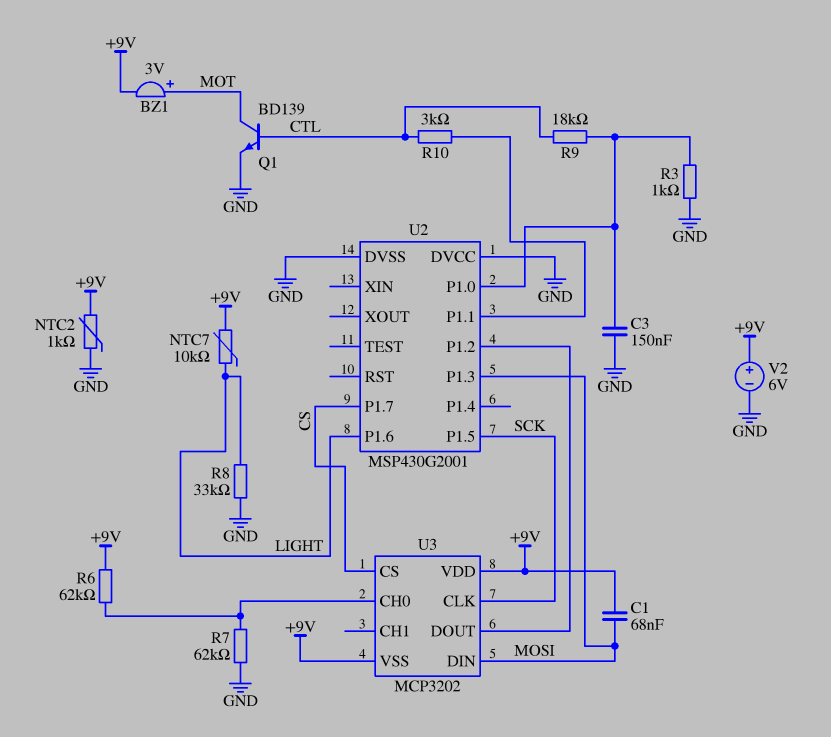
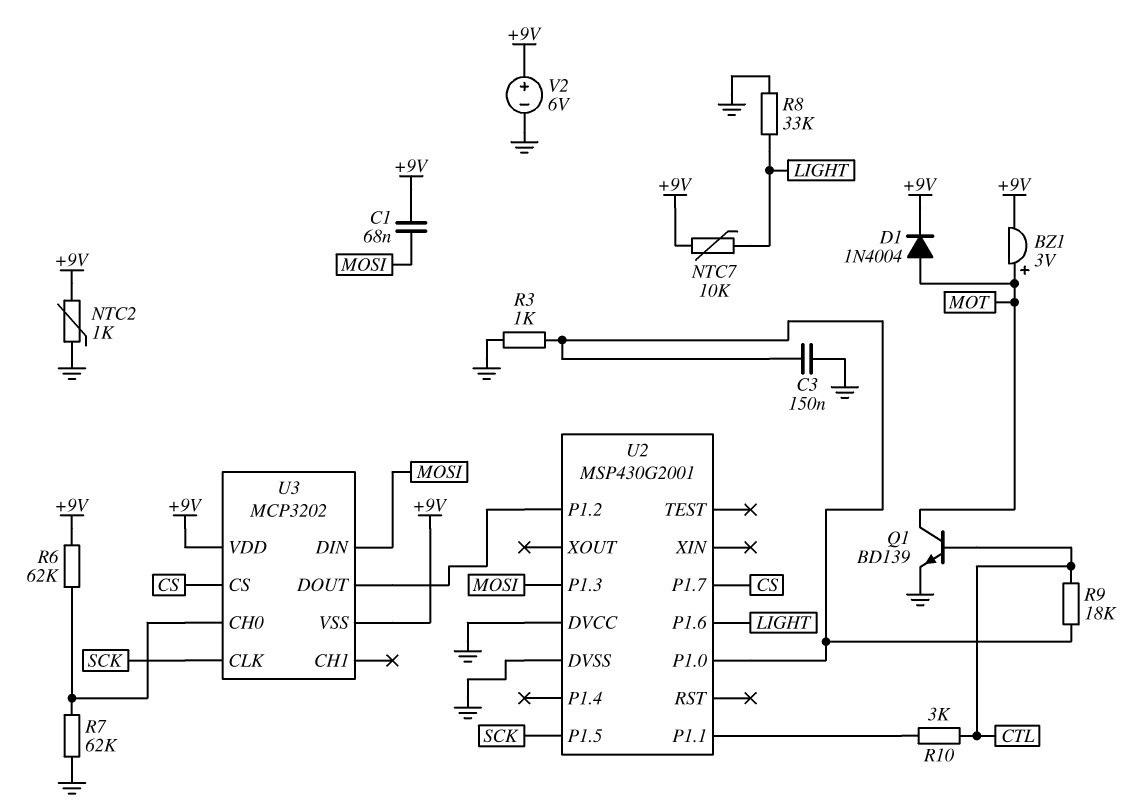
D1: none -> diode 1N4004 (A MOT, K +9V)

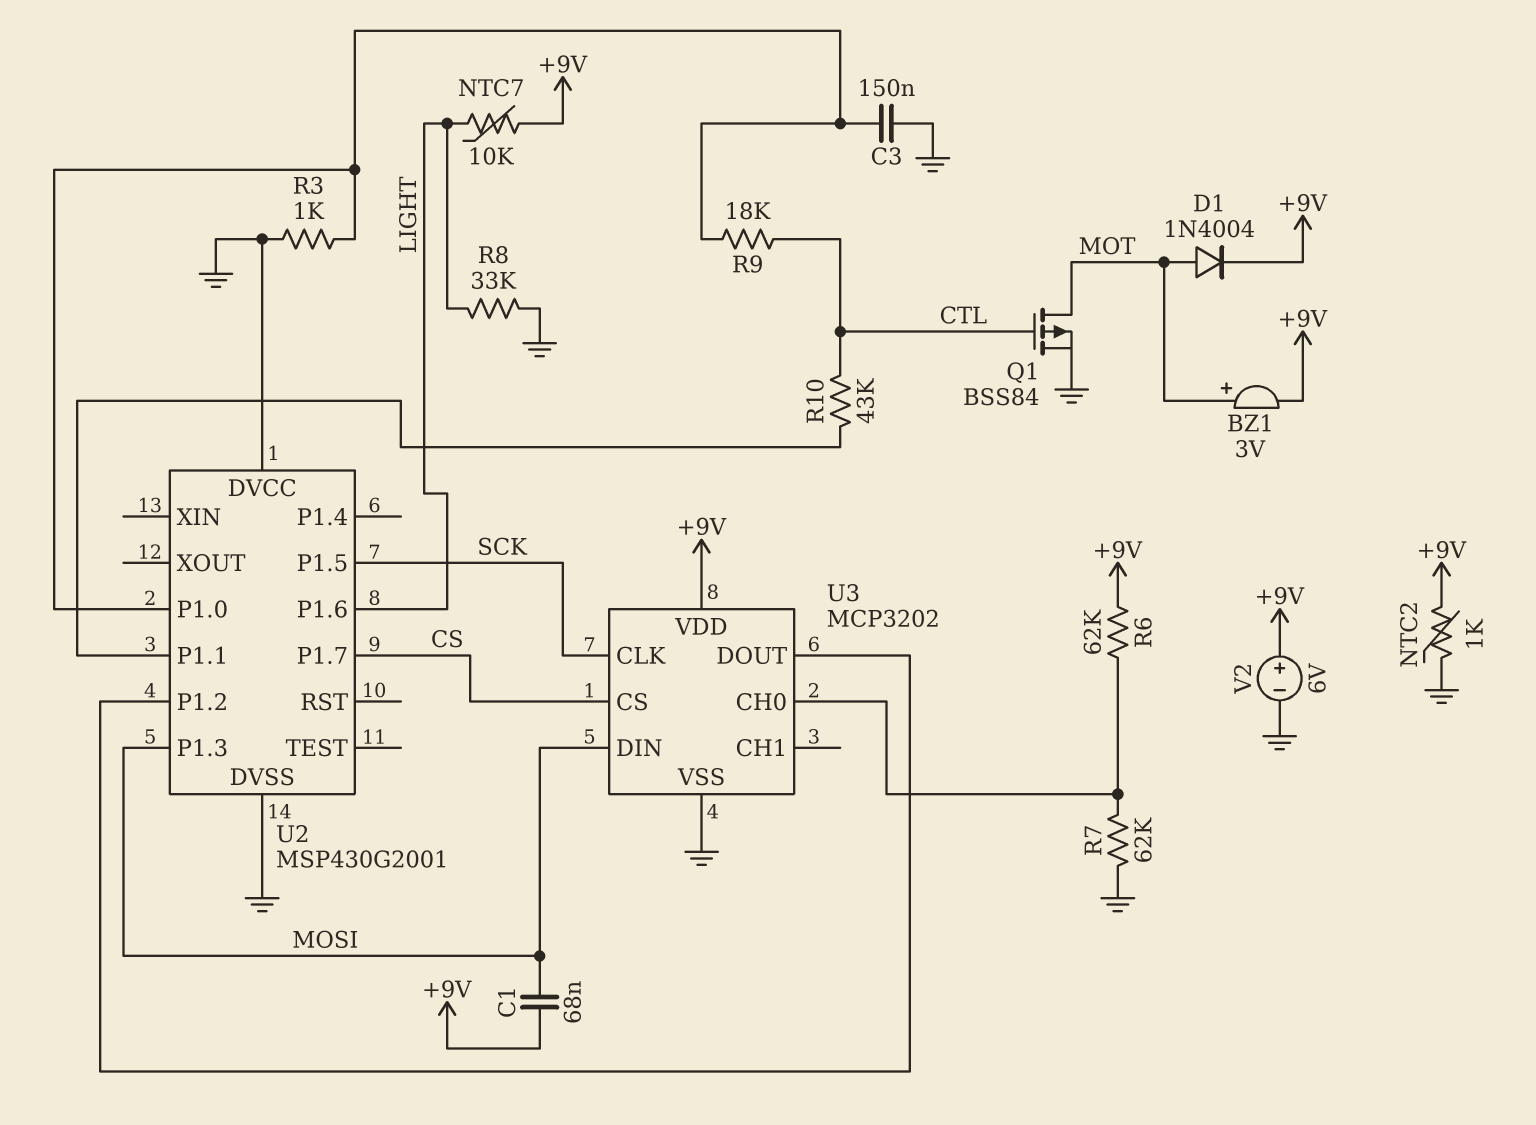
Q1: NPN BD139 (B CTL, C MOT, E GND) -> PMOS BSS84 (G CTL, D MOT, S GND)
R10: 3k (CTL, U2/P1.1) -> 43k (CTL, U2/P1.1)
U3 pin VSS: +9V -> GND

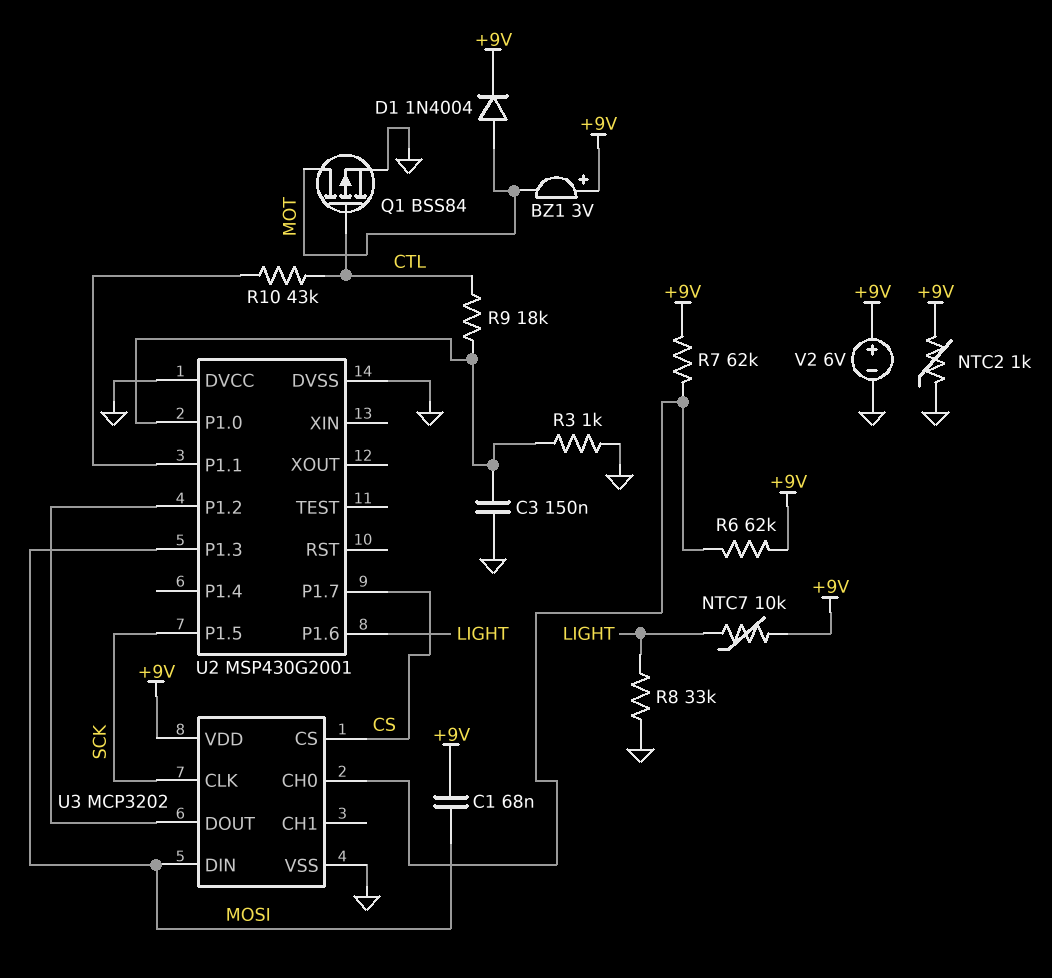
BZ1: buzzer 3V (plus MOT, minus +9V) -> buzzer 3V (plus +9V, minus MOT)
R7: 62k (GND, U3/CH0) -> 62k (+9V, U3/CH0)

